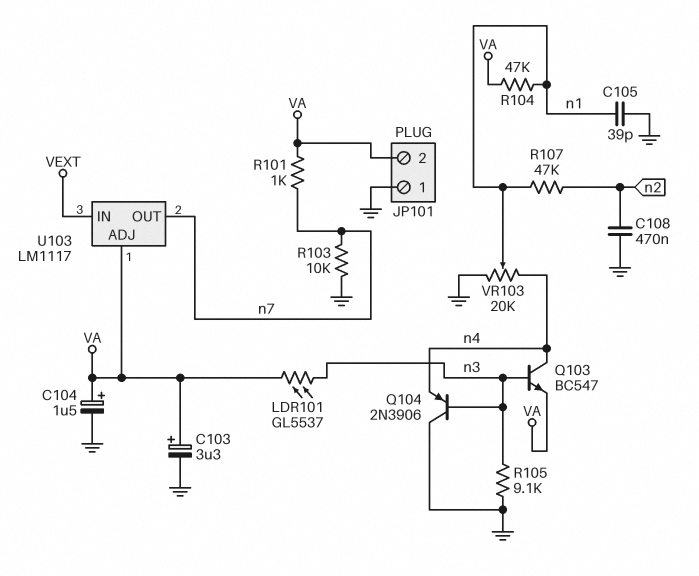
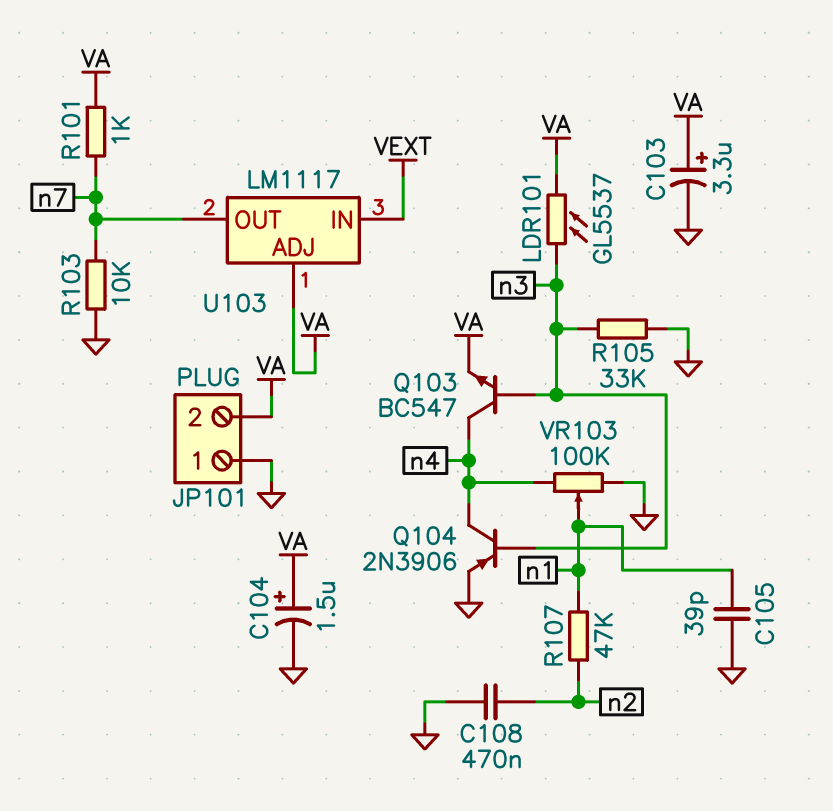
Q104: PNP 2N3906 (B n3, C GND, E n4) -> PNP 2N3906 (B n3, C n4, E GND)
R104: 47k (VA, n1) -> none
R105: 9.1k (GND, n3) -> 33k (GND, n3)
VR103: 20k (GND, n4, wiper n1) -> 100k (GND, n4, wiper n1)

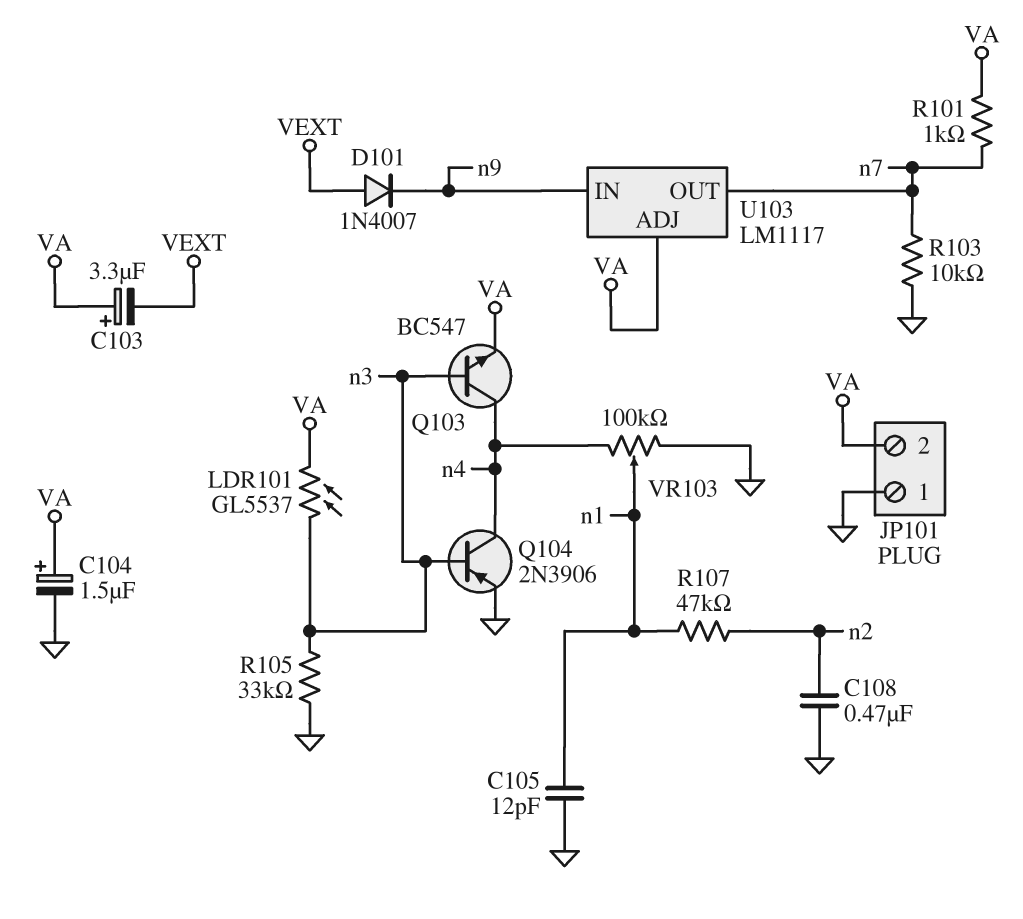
C103: 3.3uF (plus VA, minus GND) -> 3.3uF (plus VA, minus VEXT)
C105: 39pF (GND, n1) -> 12pF (GND, n1)
D101: none -> diode 1N4007 (A VEXT, K n9)
U103 pin IN: VEXT -> n9

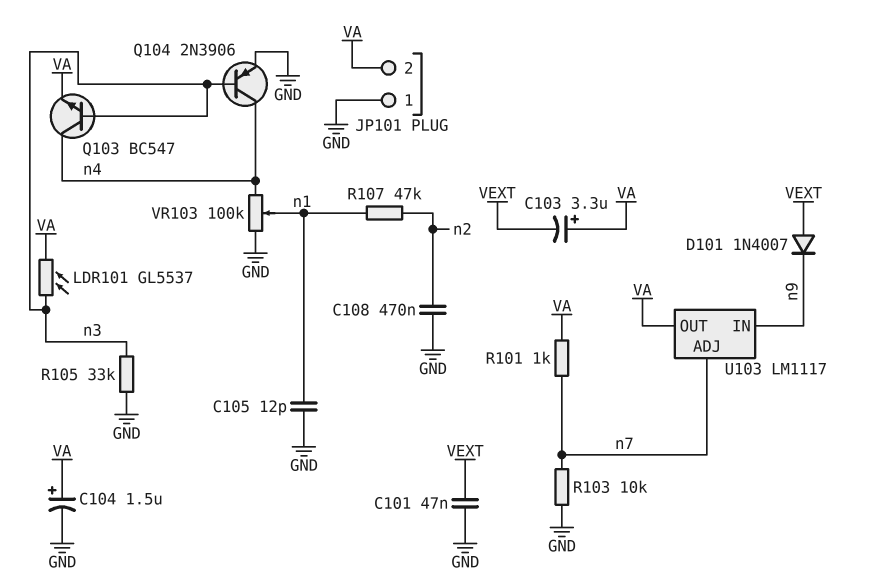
C101: none -> 47nF (GND, VEXT)
U103 pin ADJ: VA -> n7
U103 pin OUT: n7 -> VA

